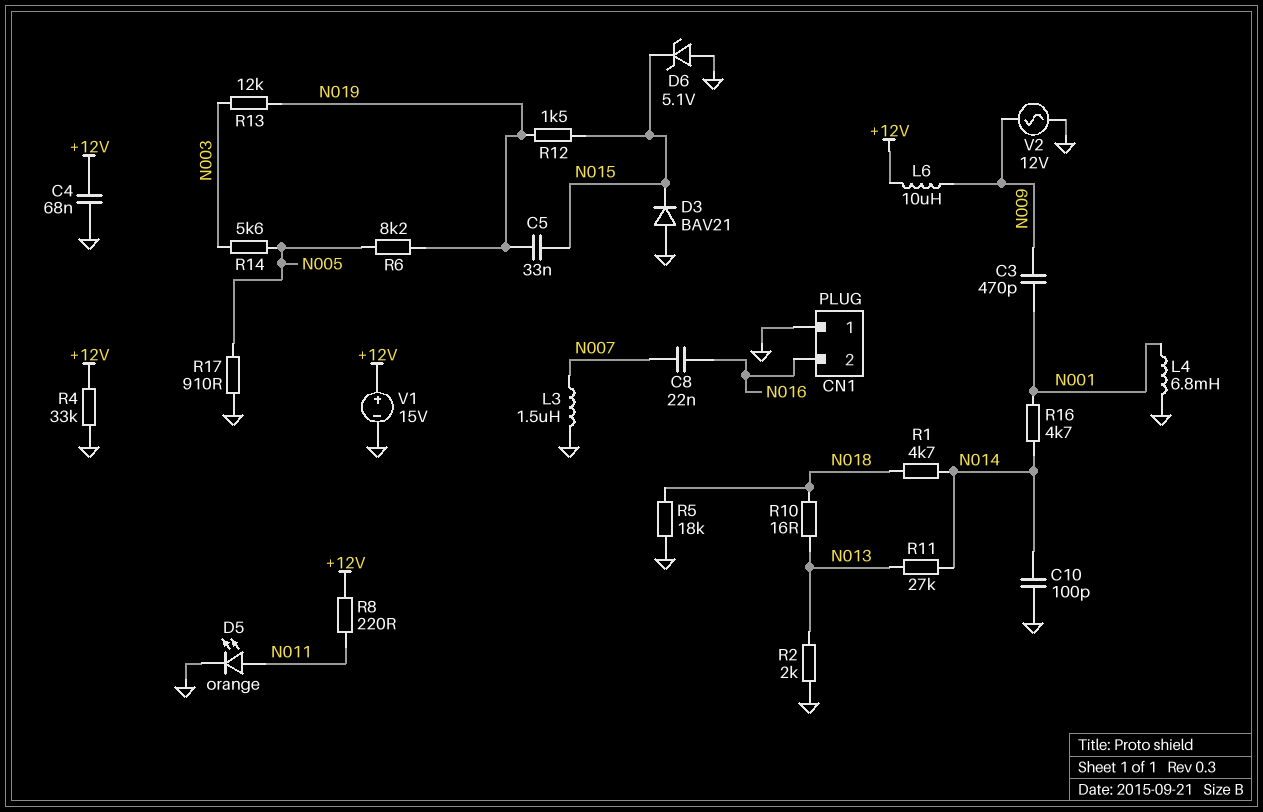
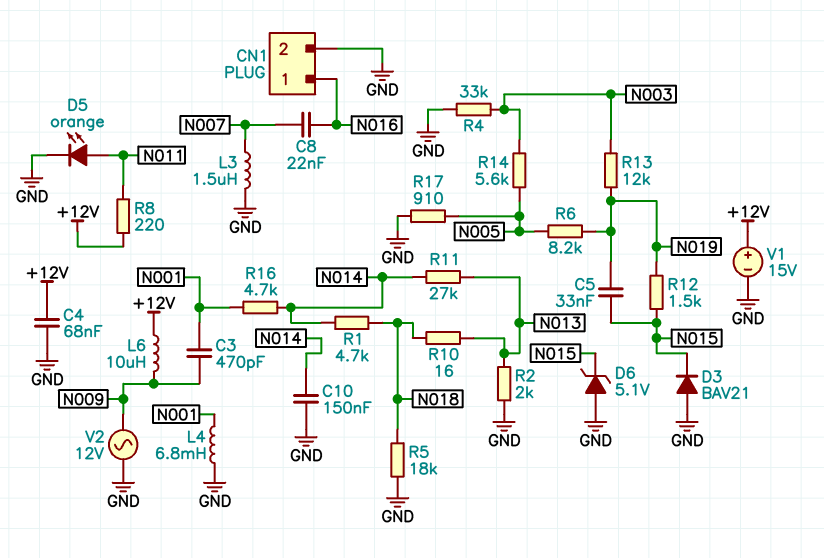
C10: 100pF (GND, N014) -> 150nF (GND, N014)
CN1 pin 1: GND -> N016
CN1 pin 2: N016 -> GND
R4: 33k (+12V, GND) -> 33k (GND, N003)

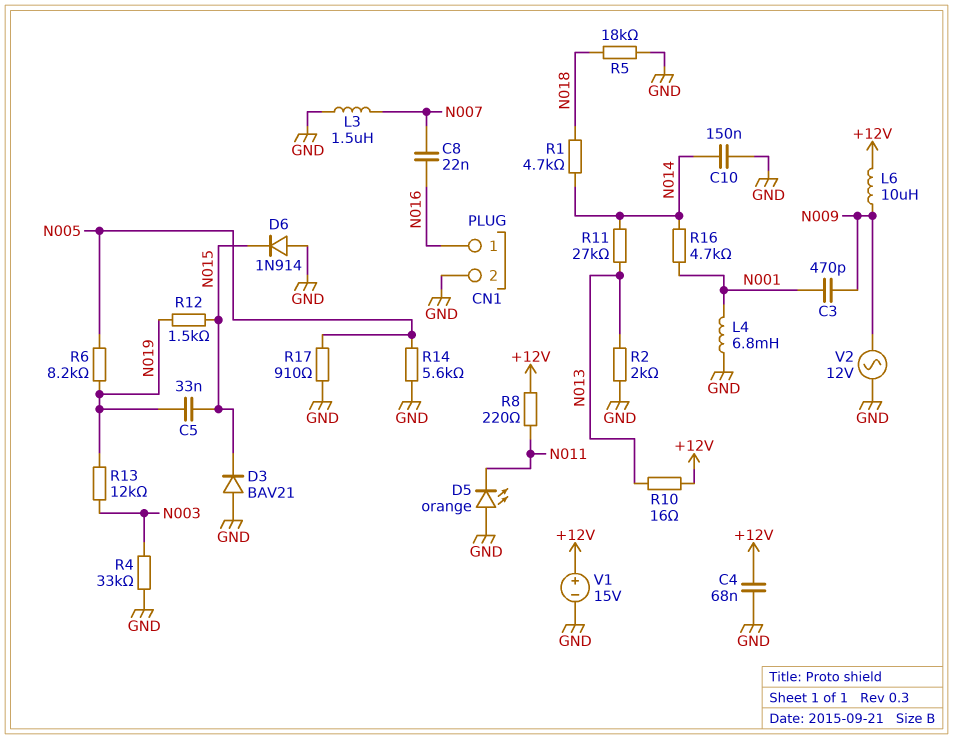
D5: LED orange (A N011, K GND) -> LED orange (A GND, K N011)
D6: zener 5.1V (A GND, K N015) -> diode 1N914 (A GND, K N015)
R10: 16 (N013, N018) -> 16 (+12V, N013)
R14: 5.6k (N003, N005) -> 5.6k (GND, N005)

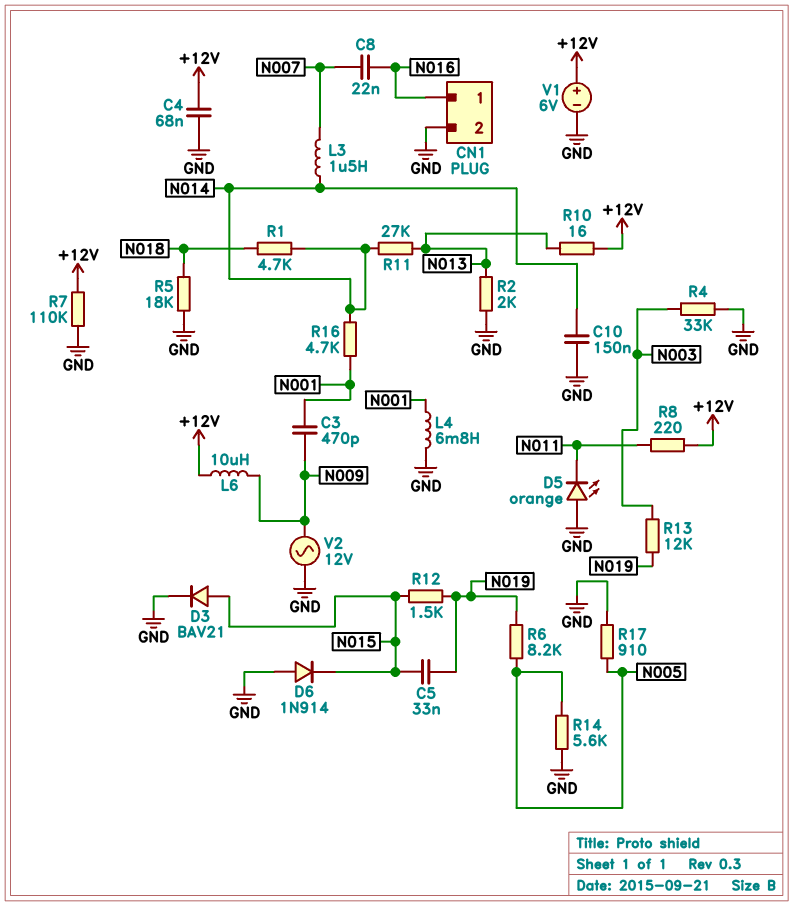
D3: diode BAV21 (A GND, K N015) -> diode BAV21 (A N015, K GND)
L3: 1.5uH (GND, N007) -> 1.5uH (N007, N014)
R7: none -> 110k (+12V, GND)
V1: 15V (plus +12V, minus GND) -> 6V (plus +12V, minus GND)

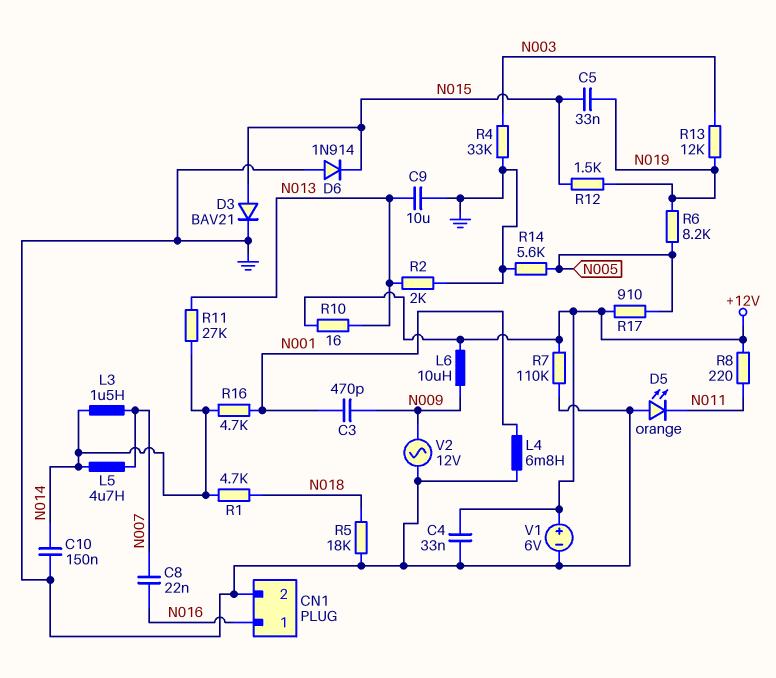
C4: 68nF (+12V, GND) -> 33nF (+12V, GND)
C9: none -> 10uF (GND, N013)
L5: none -> 4.7uH (N007, N014)
R17: 910 (GND, N005) -> 910 (+12V, N005)

